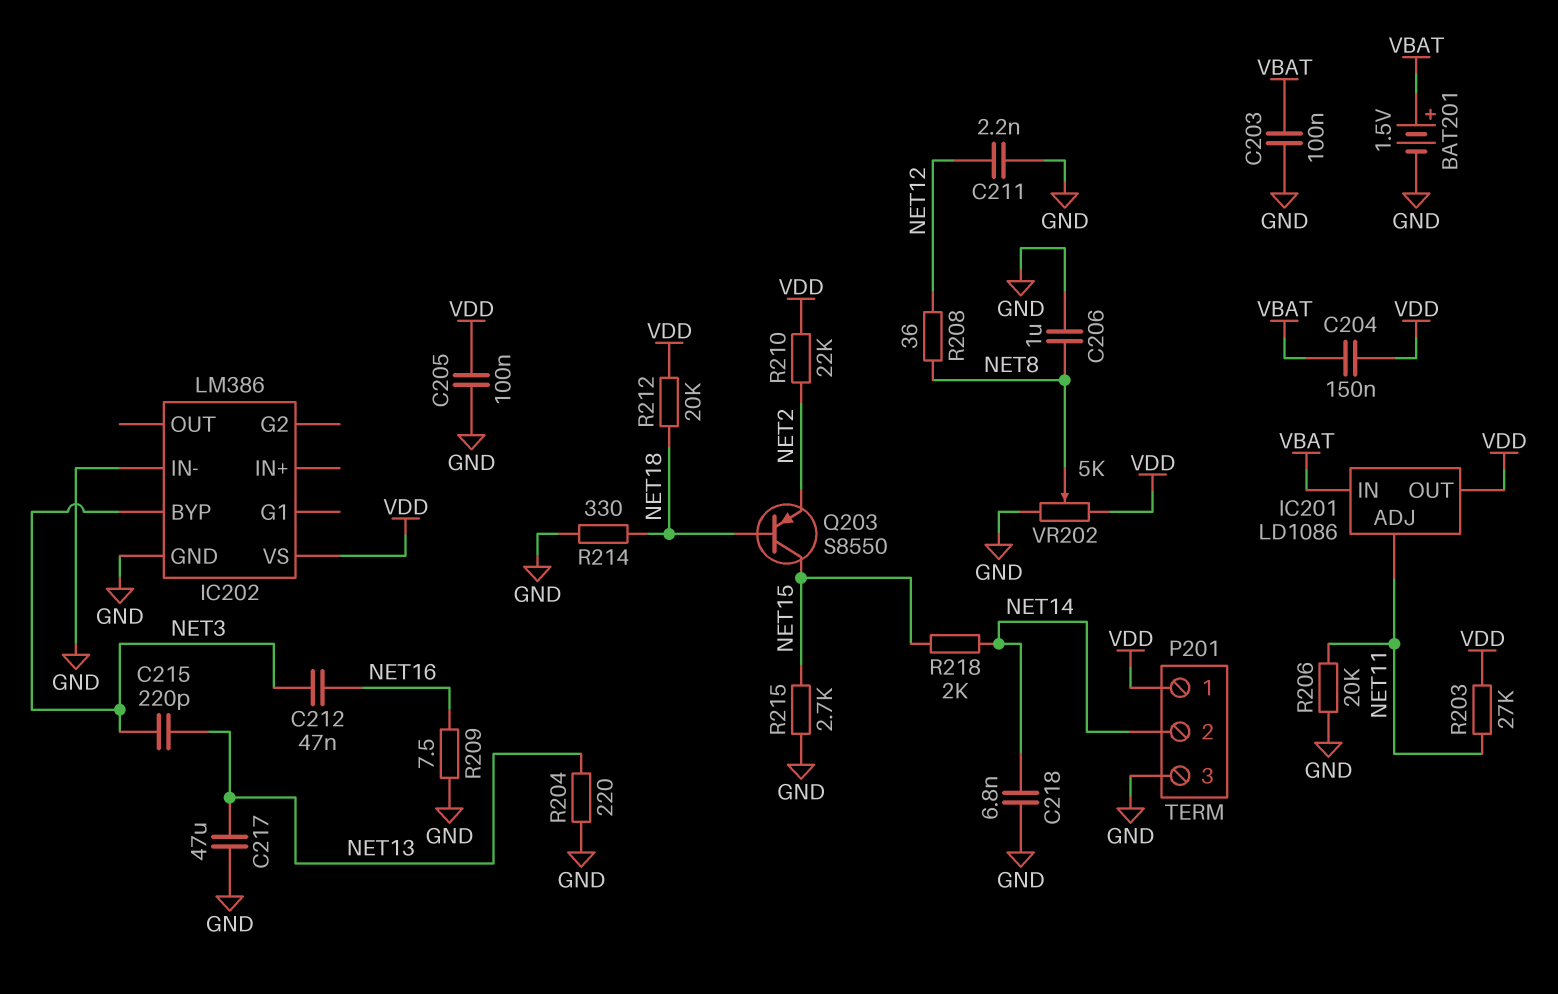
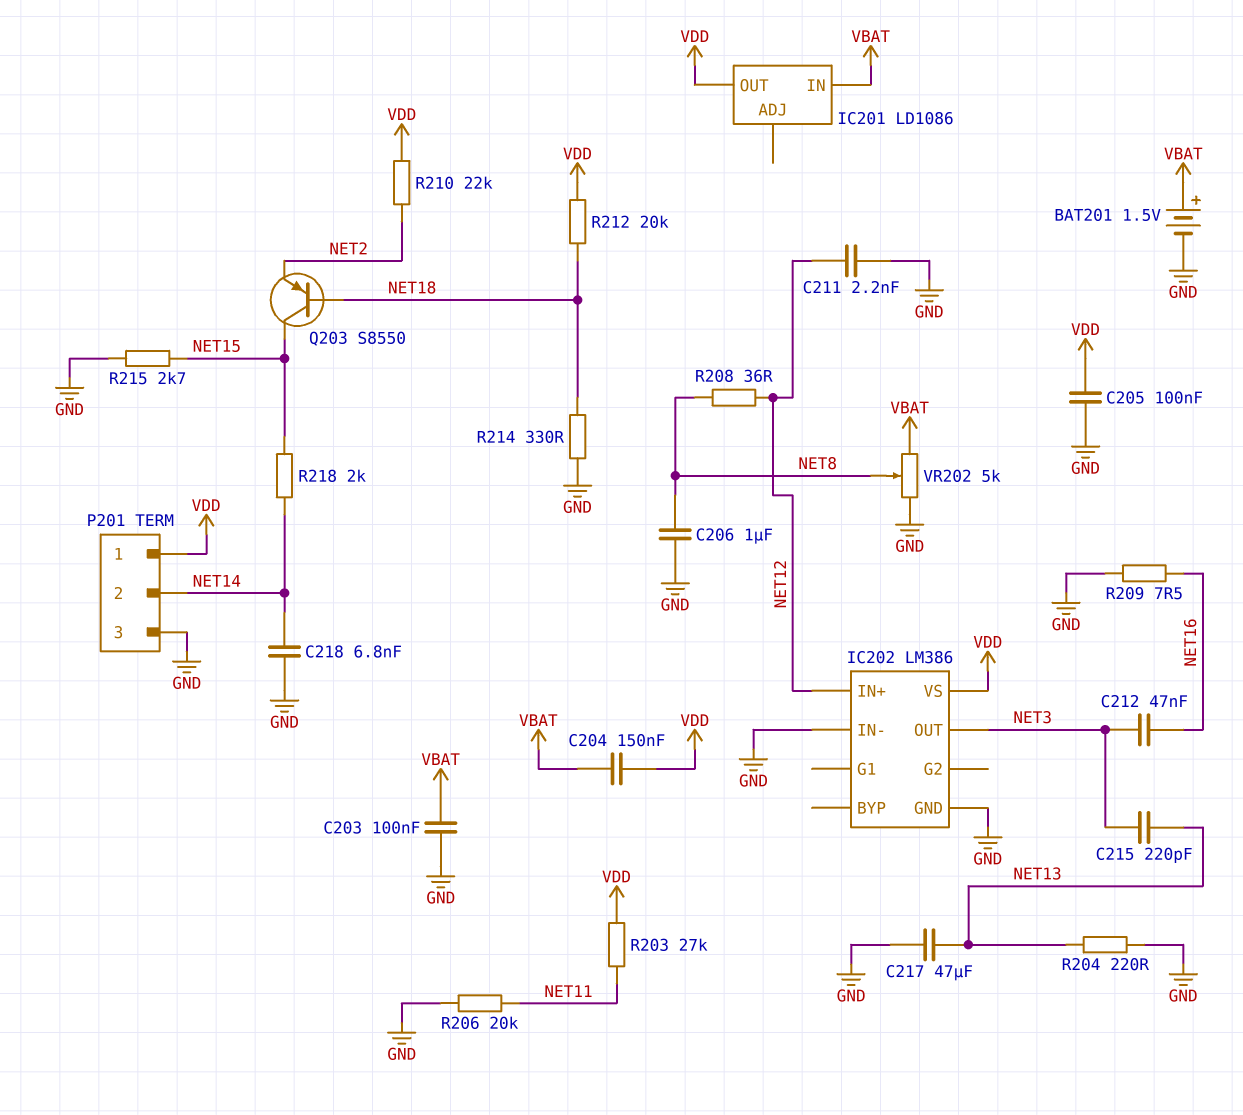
IC201 pin ADJ: NET11 -> none
IC202 pin BYP: NET3 -> none
IC202 pin IN+: none -> NET12
IC202 pin OUT: none -> NET3
VR202: 5k (GND, VDD, wiper NET8) -> 5k (GND, VBAT, wiper NET8)

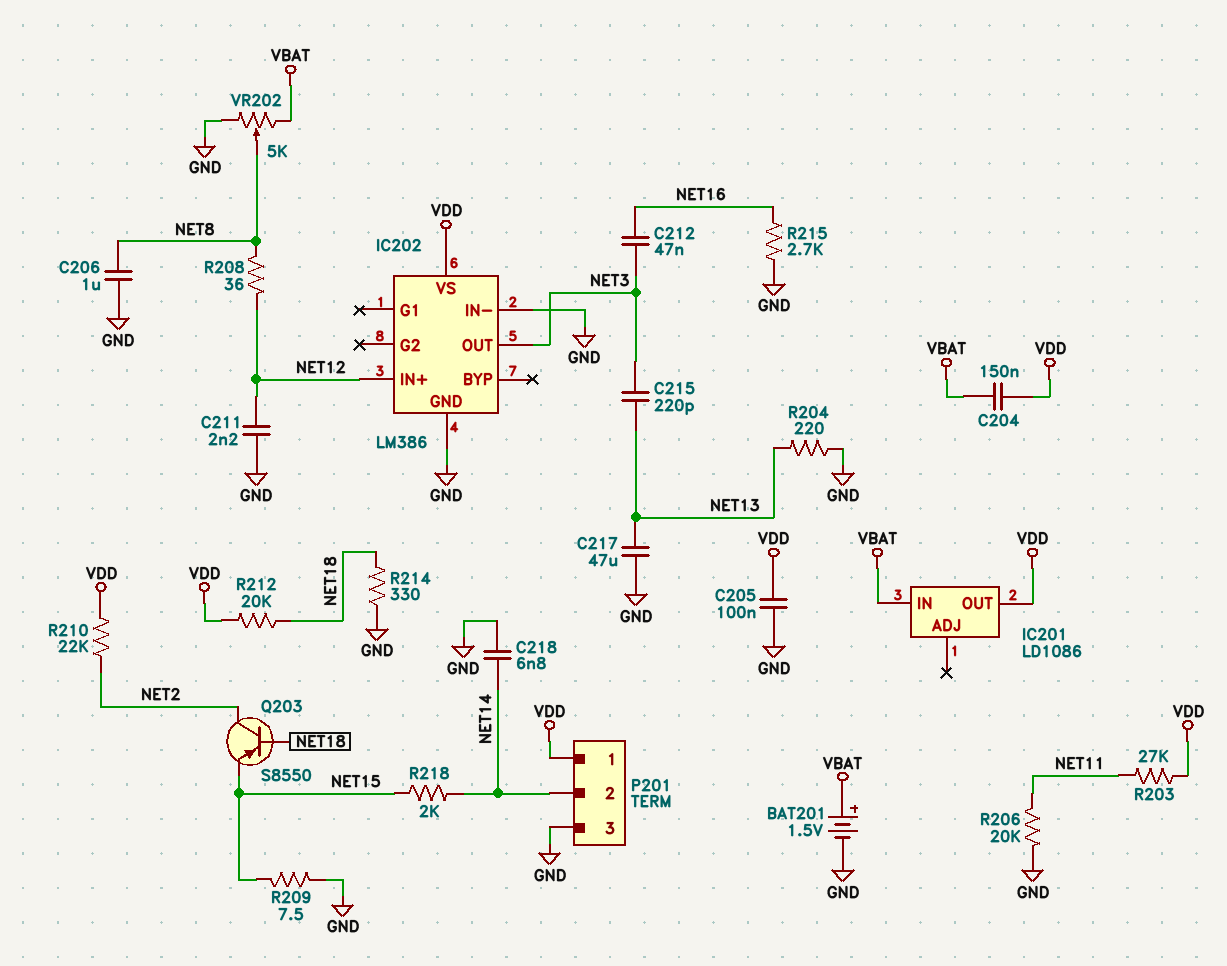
C203: 100nF (GND, VBAT) -> none
Q203: PNP S8550 (B NET18, C NET15, E NET2) -> PNP S8550 (B NET18, C NET2, E NET15)
R209: 7.5 (GND, NET16) -> 7.5 (GND, NET15)
R215: 2.7k (GND, NET15) -> 2.7k (GND, NET16)

